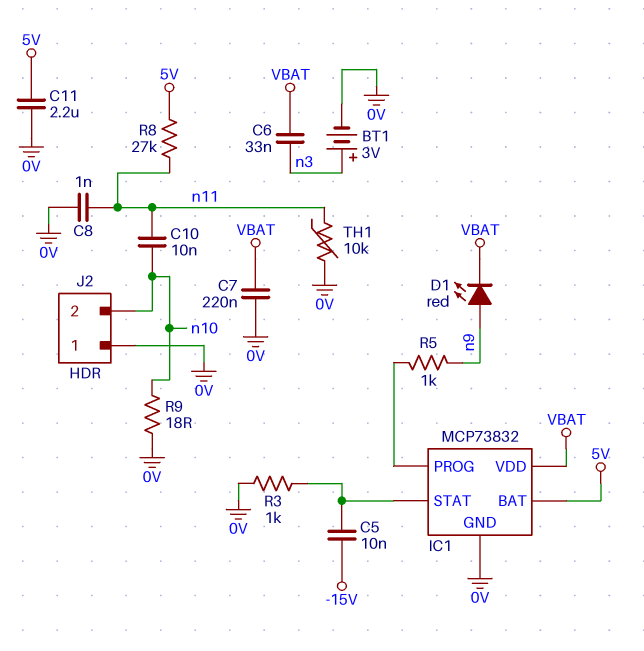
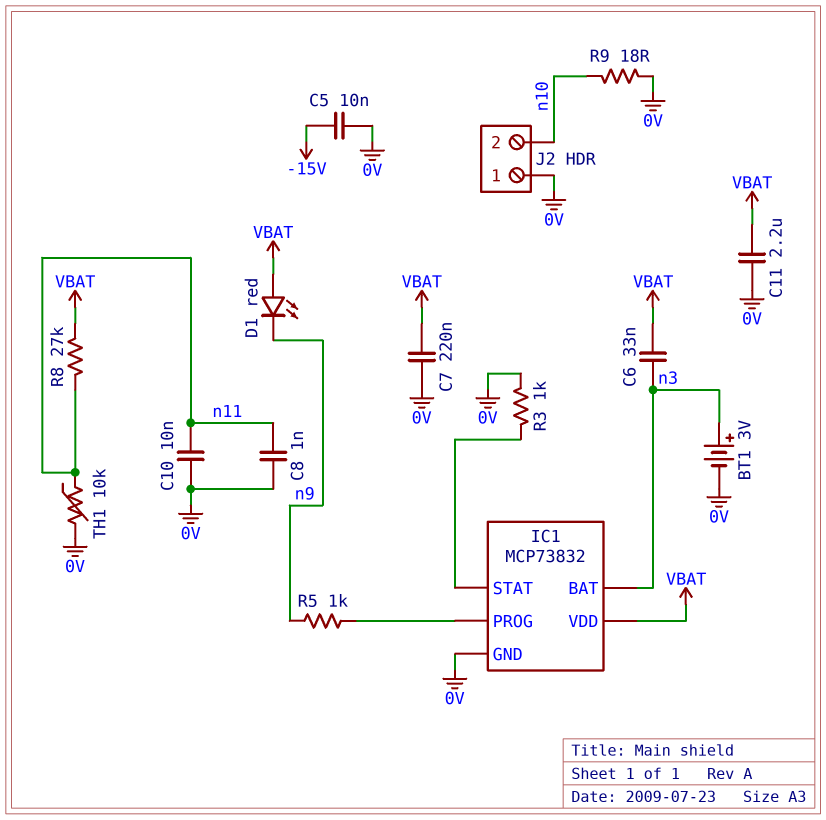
C5: 10nF (-15V, IC1/STAT) -> 10nF (-15V, 0V)
C10: 10nF (n10, n11) -> 10nF (0V, n11)
C11: 2.2uF (0V, 5V) -> 2.2uF (0V, VBAT)
D1: LED red (A n9, K VBAT) -> LED red (A VBAT, K n9)
IC1 pin BAT: 5V -> n3
R8: 27k (5V, n11) -> 27k (VBAT, n11)

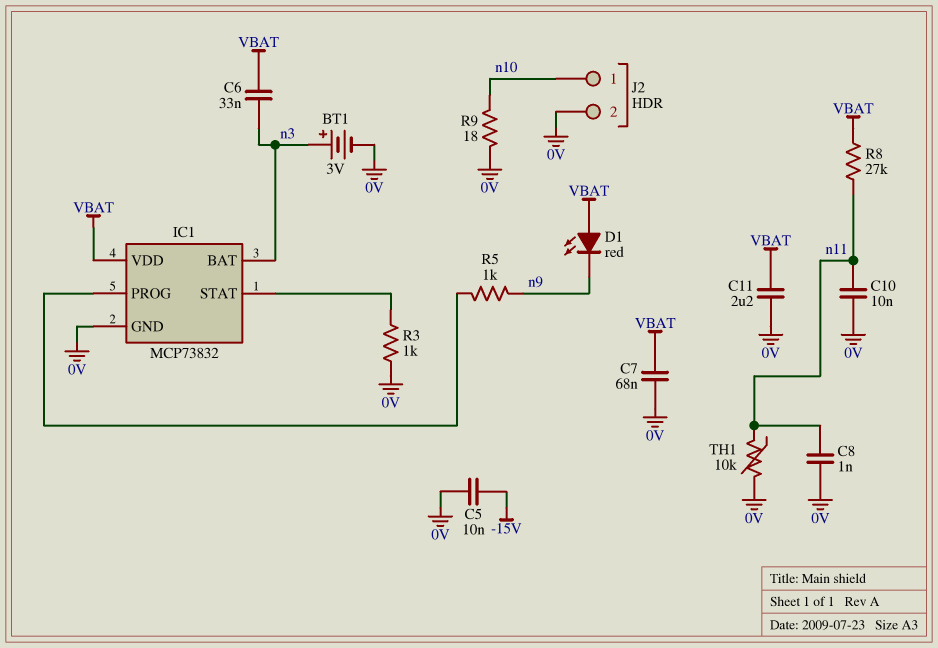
C7: 220nF (0V, VBAT) -> 68nF (0V, VBAT)
J2 pin 1: 0V -> n10
J2 pin 2: n10 -> 0V

